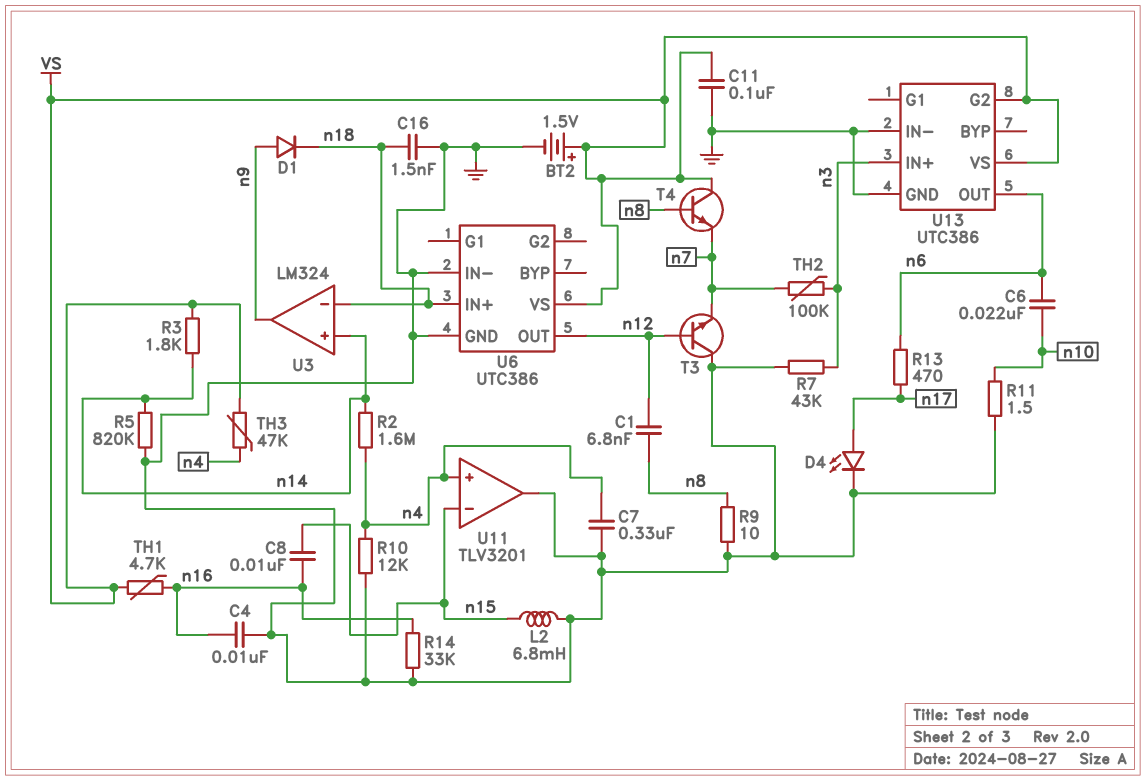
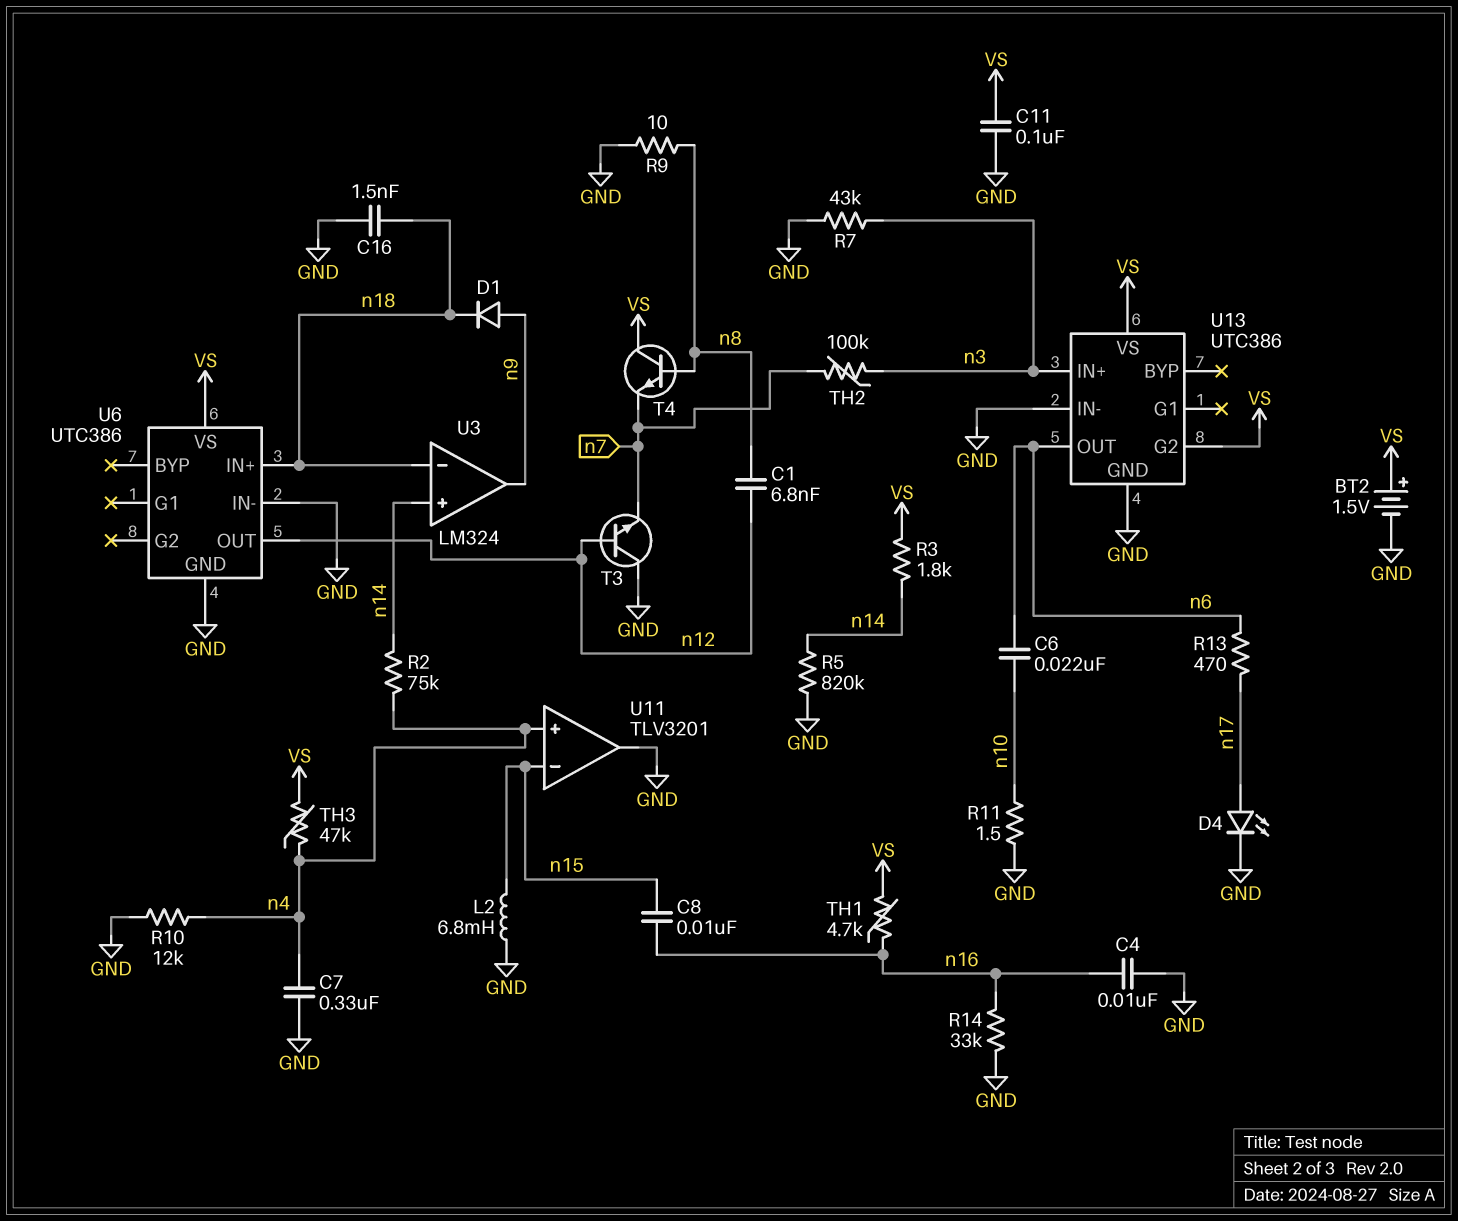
R2: 1.6M (n4, n14) -> 75k (n4, n14)

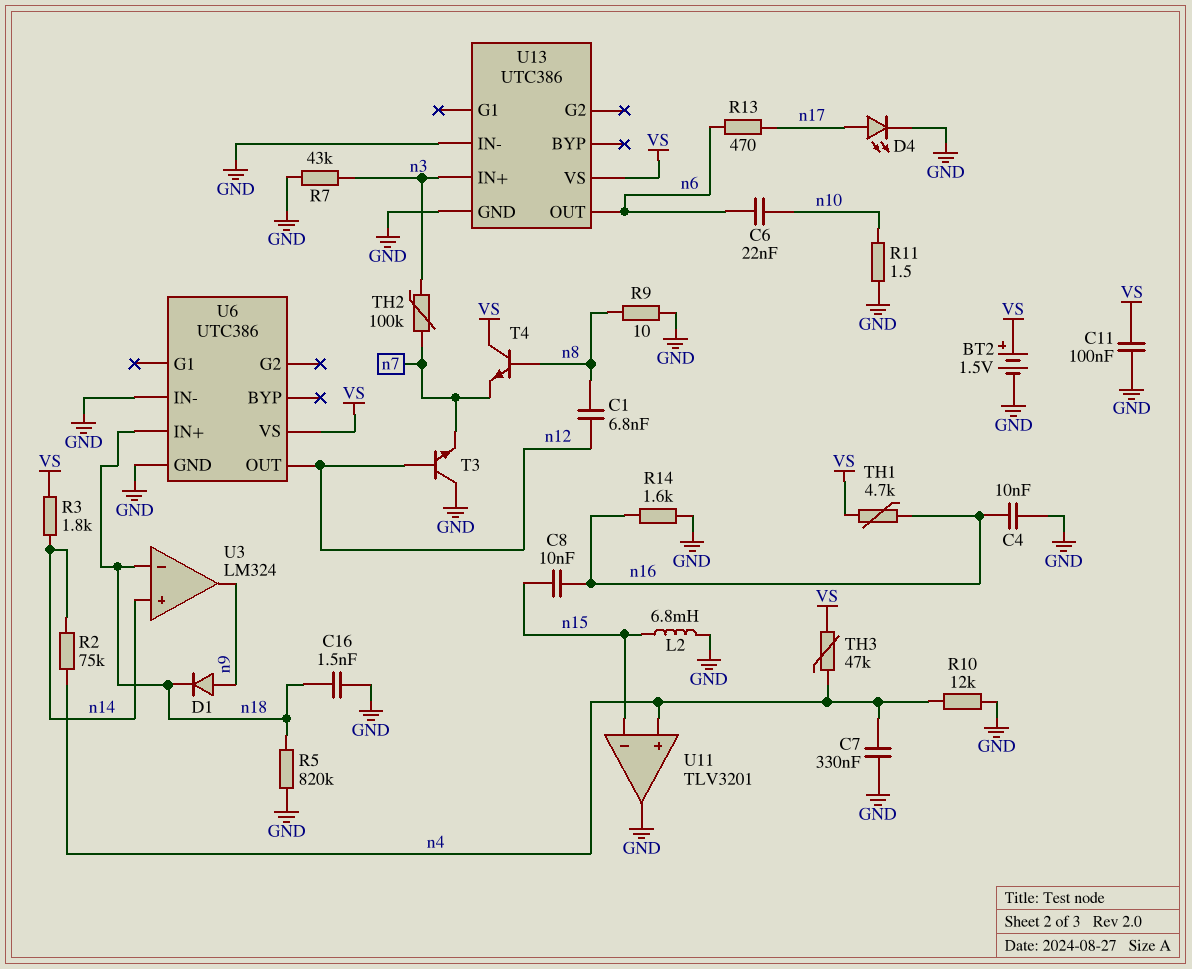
R5: 820k (GND, n14) -> 820k (GND, n18)
R14: 33k (GND, n16) -> 1.6k (GND, n16)
U13 pin G2: VS -> none

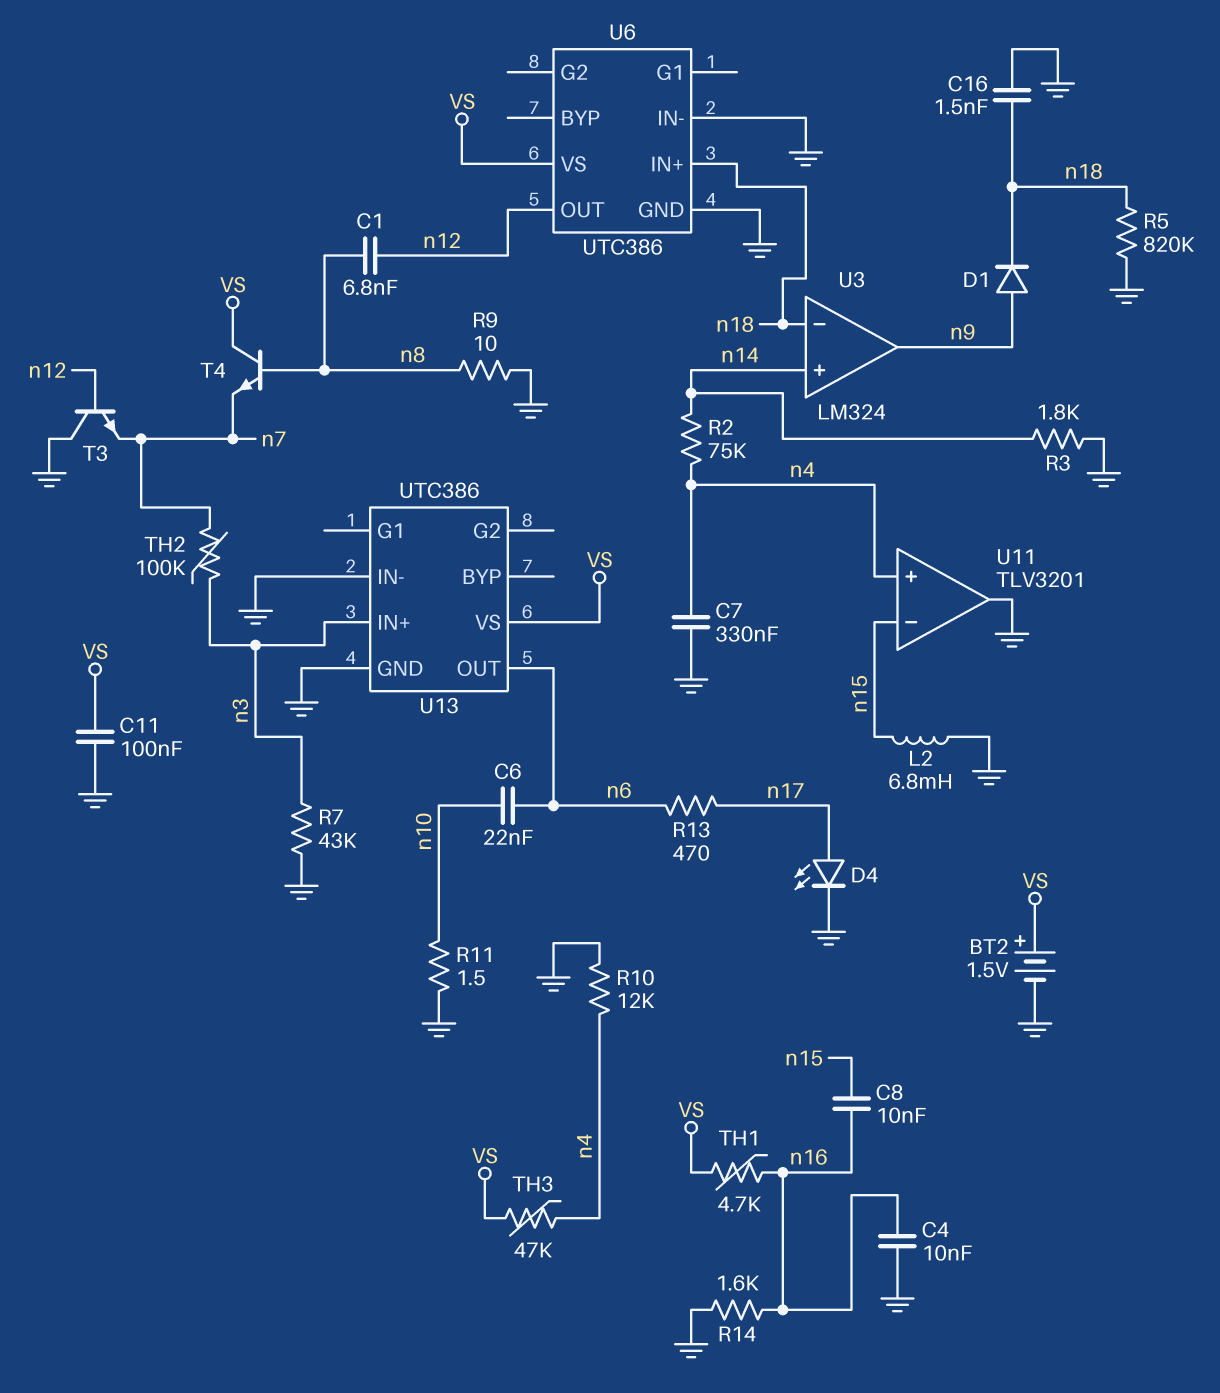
R3: 1.8k (VS, n14) -> 1.8k (GND, n14)

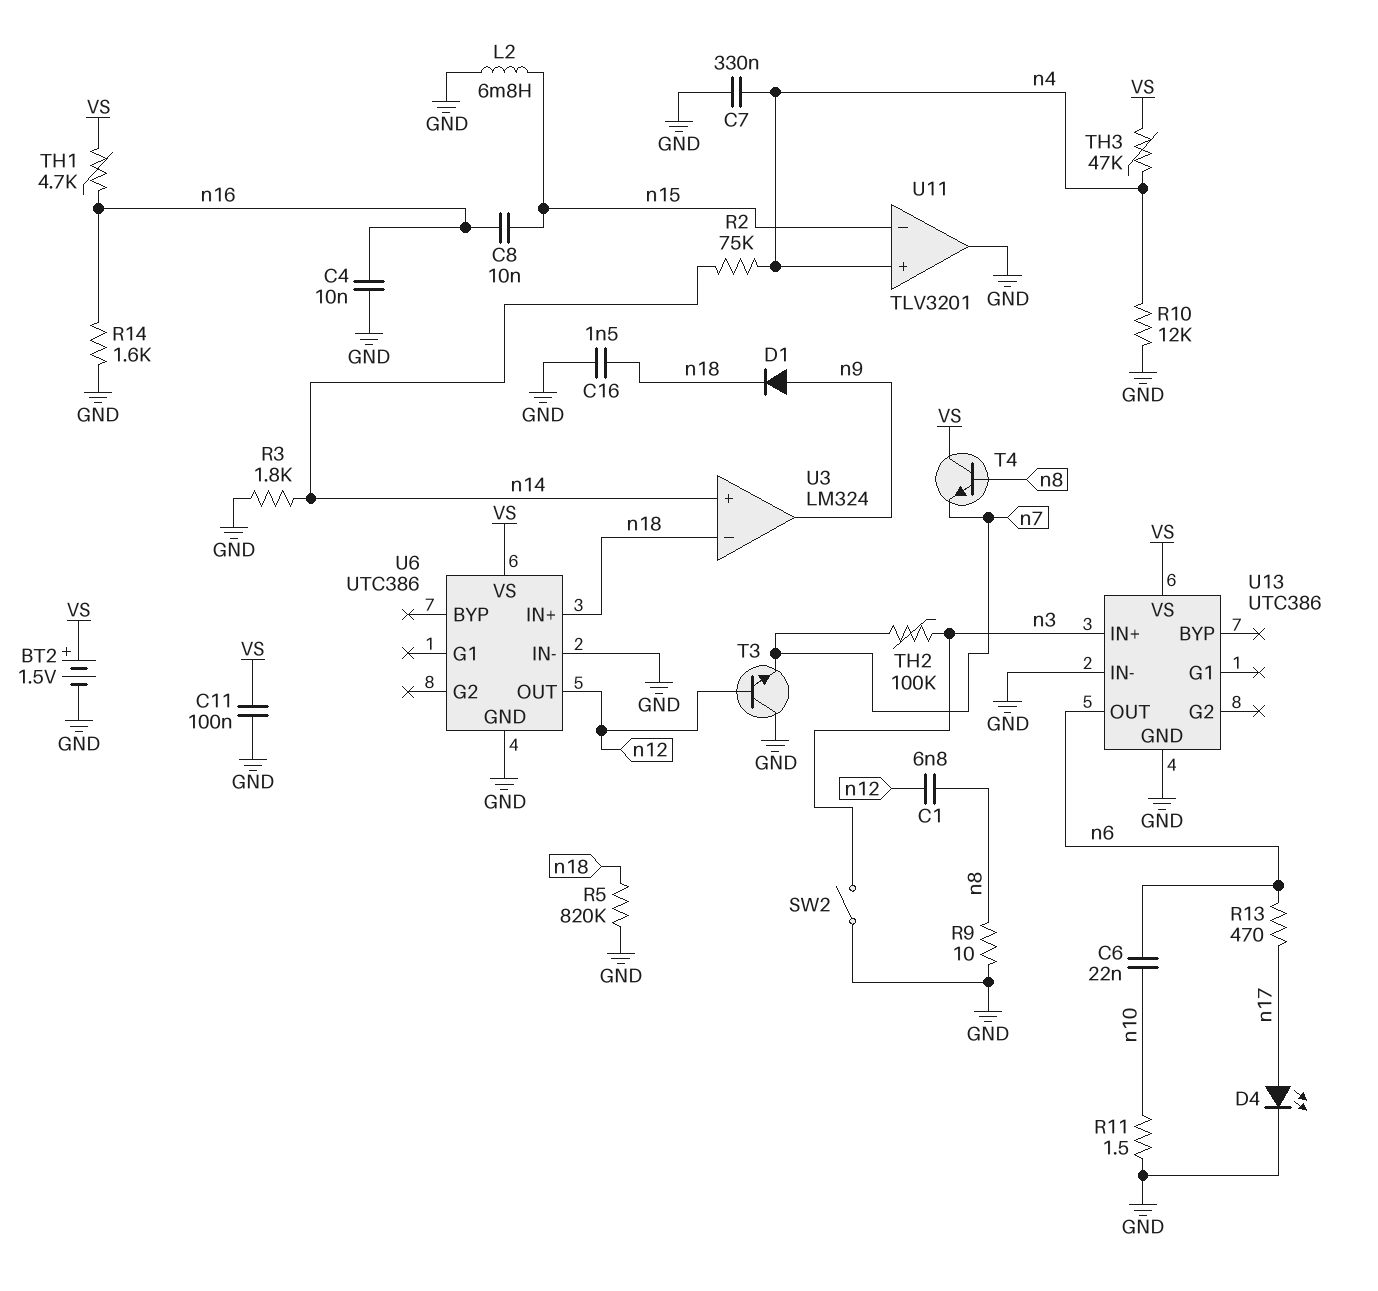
R7: 43k (GND, n3) -> none
SW2: none -> switch (GND, n3)

